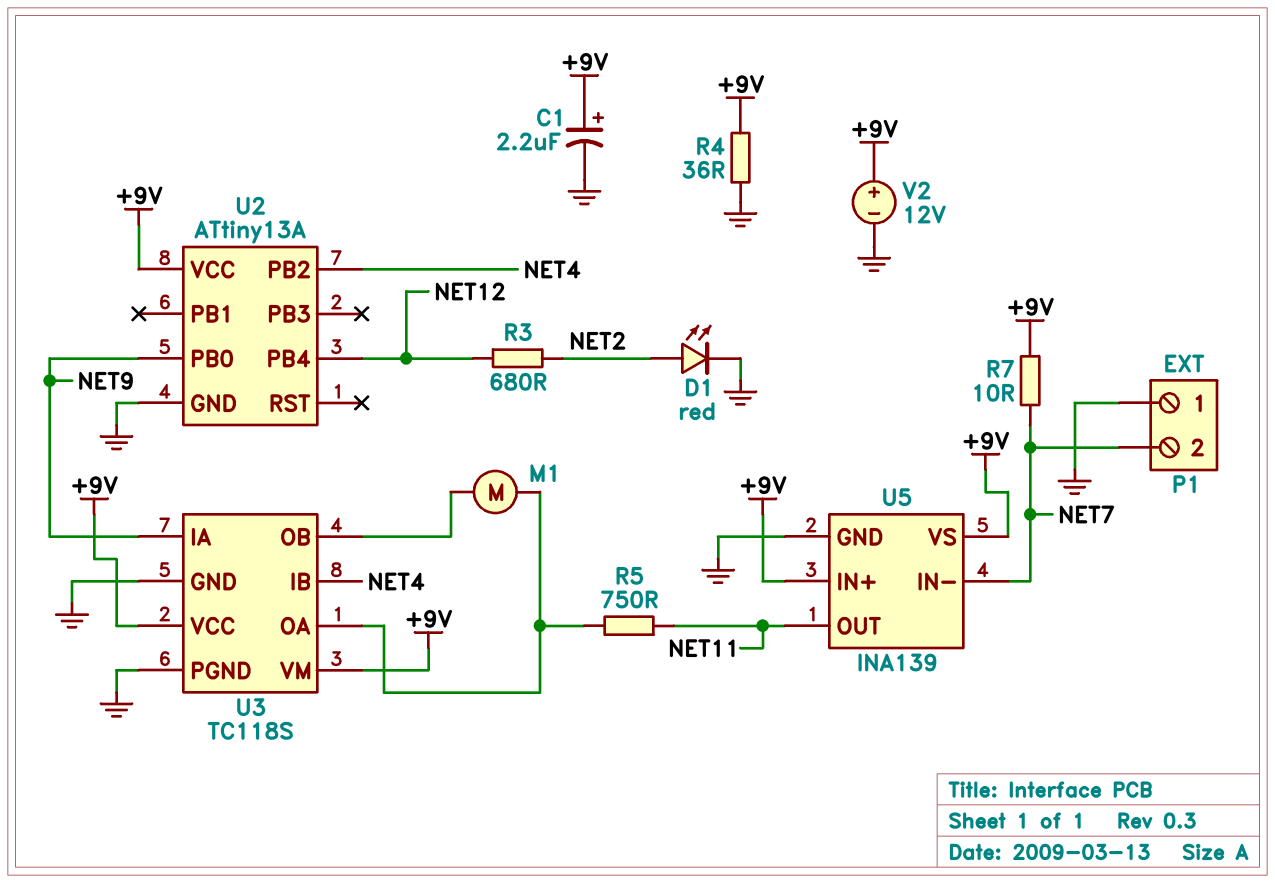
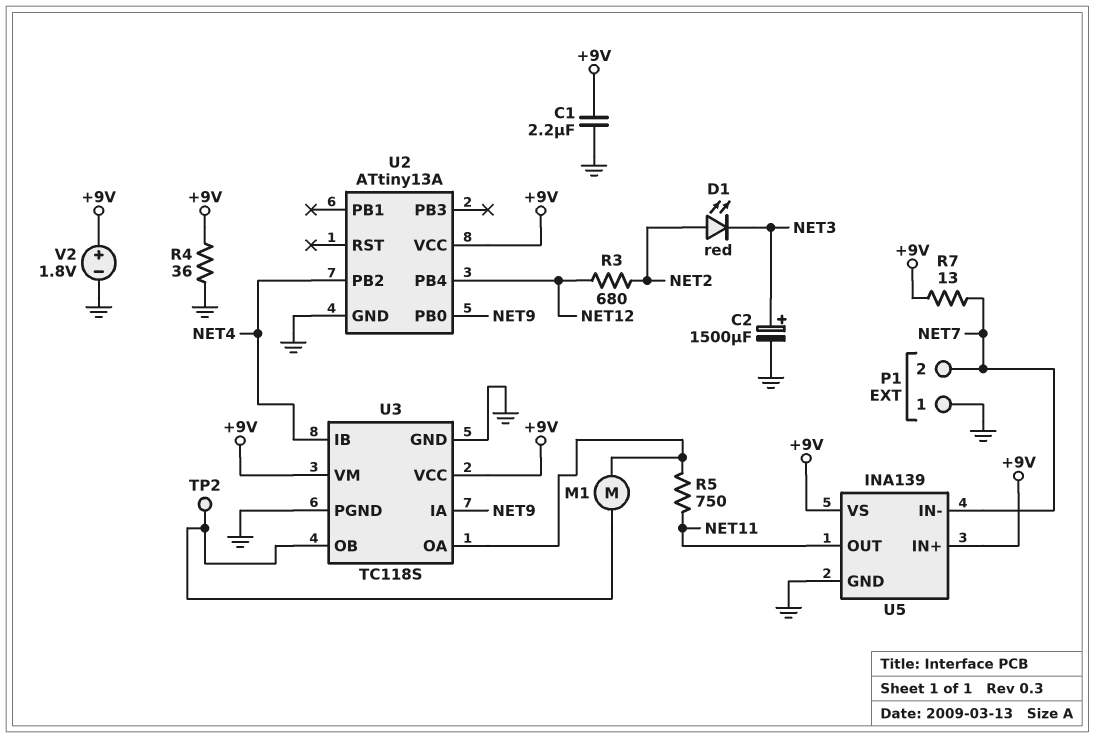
C1: 2.2uF (plus +9V, minus GND) -> 2.2uF (+9V, GND)
C2: none -> 1500uF (plus NET3, minus GND)
D1: LED red (A NET2, K GND) -> LED red (A NET2, K NET3)
R7: 10 (+9V, NET7) -> 13 (+9V, NET7)
TP2: none -> test point (U3/OB)
V2: 12V (plus +9V, minus GND) -> 1.8V (plus +9V, minus GND)

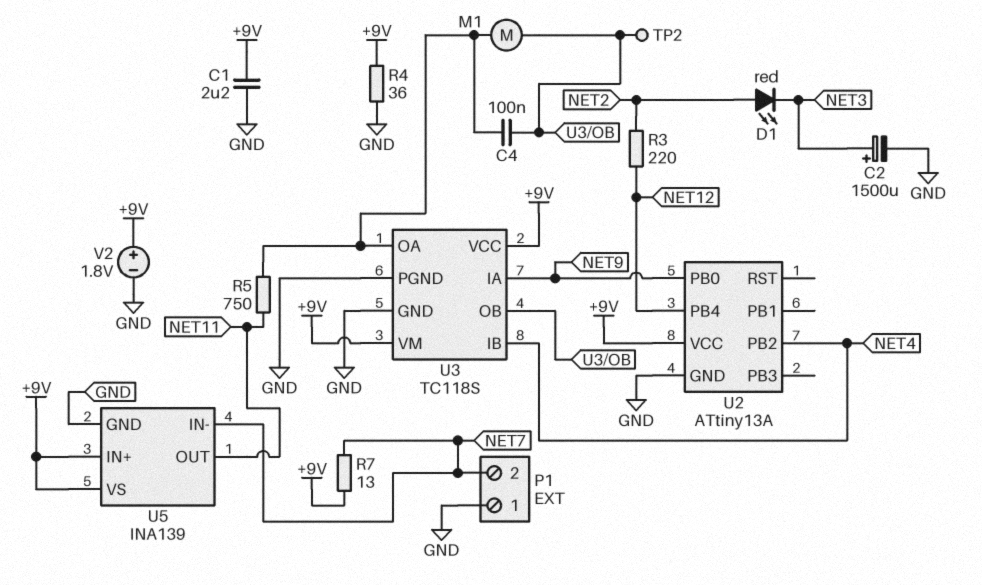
C4: none -> 100nF (U3/OA, U3/OB)
R3: 680 (NET2, NET12) -> 220 (NET2, NET12)

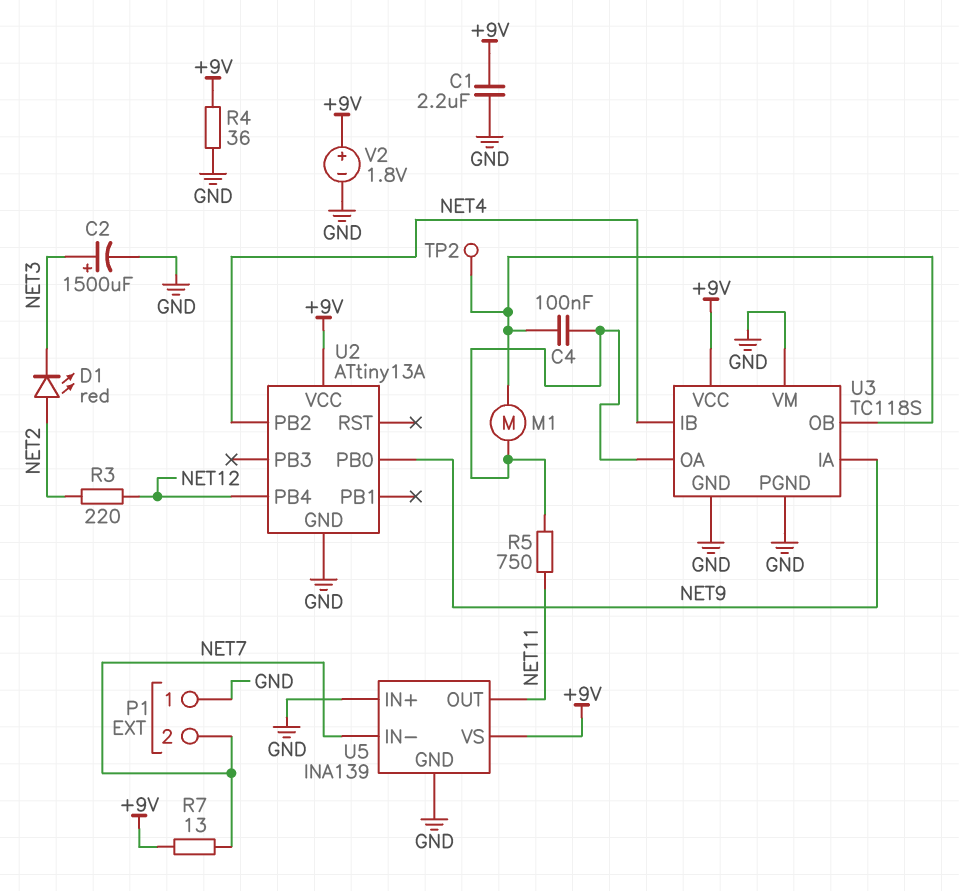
U3 pin VM: +9V -> GND
U5 pin IN+: +9V -> GND

